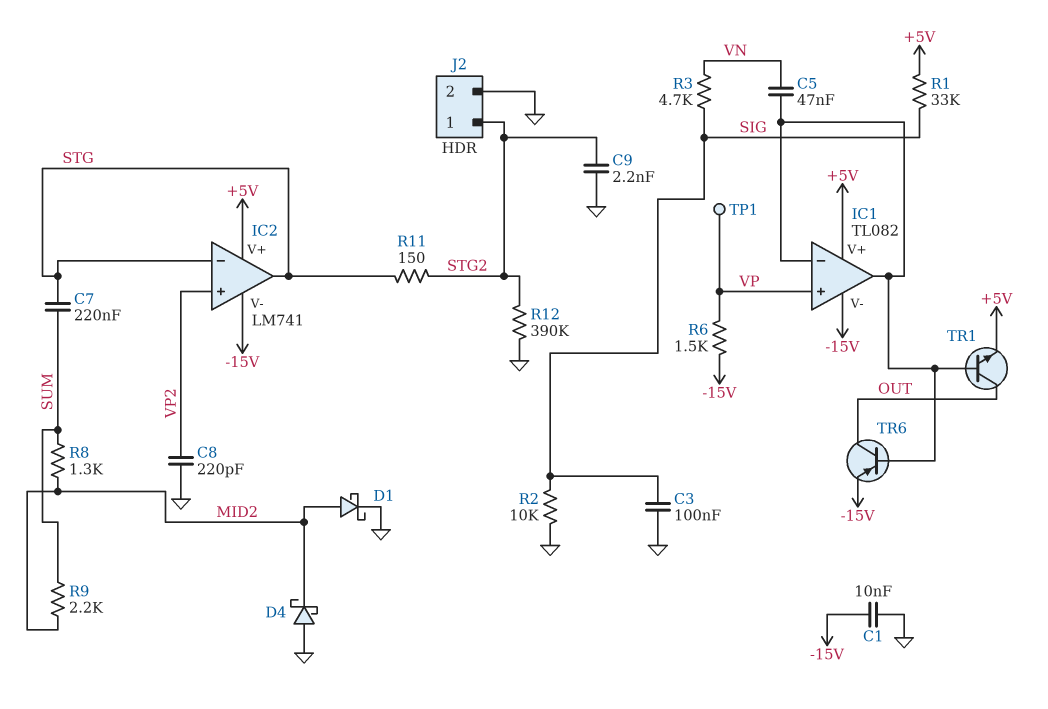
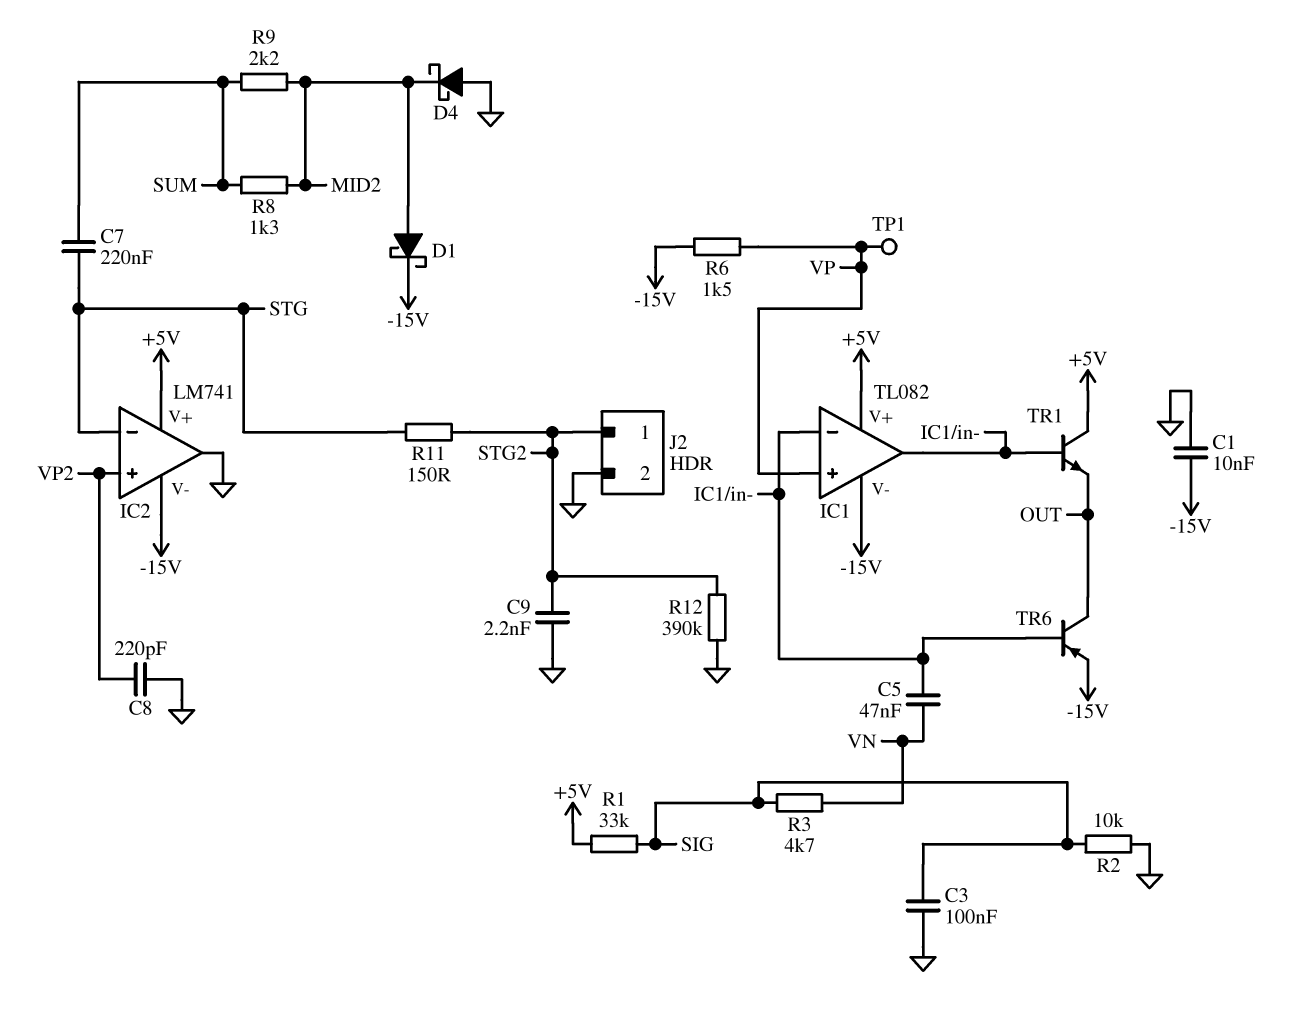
D1: schottky (A MID2, K GND) -> schottky (A MID2, K -15V)
IC2 pin out: STG -> GND
TR1: NPN (B IC1/in-, C OUT, E +5V) -> NPN (B IC1/in-, C +5V, E OUT)

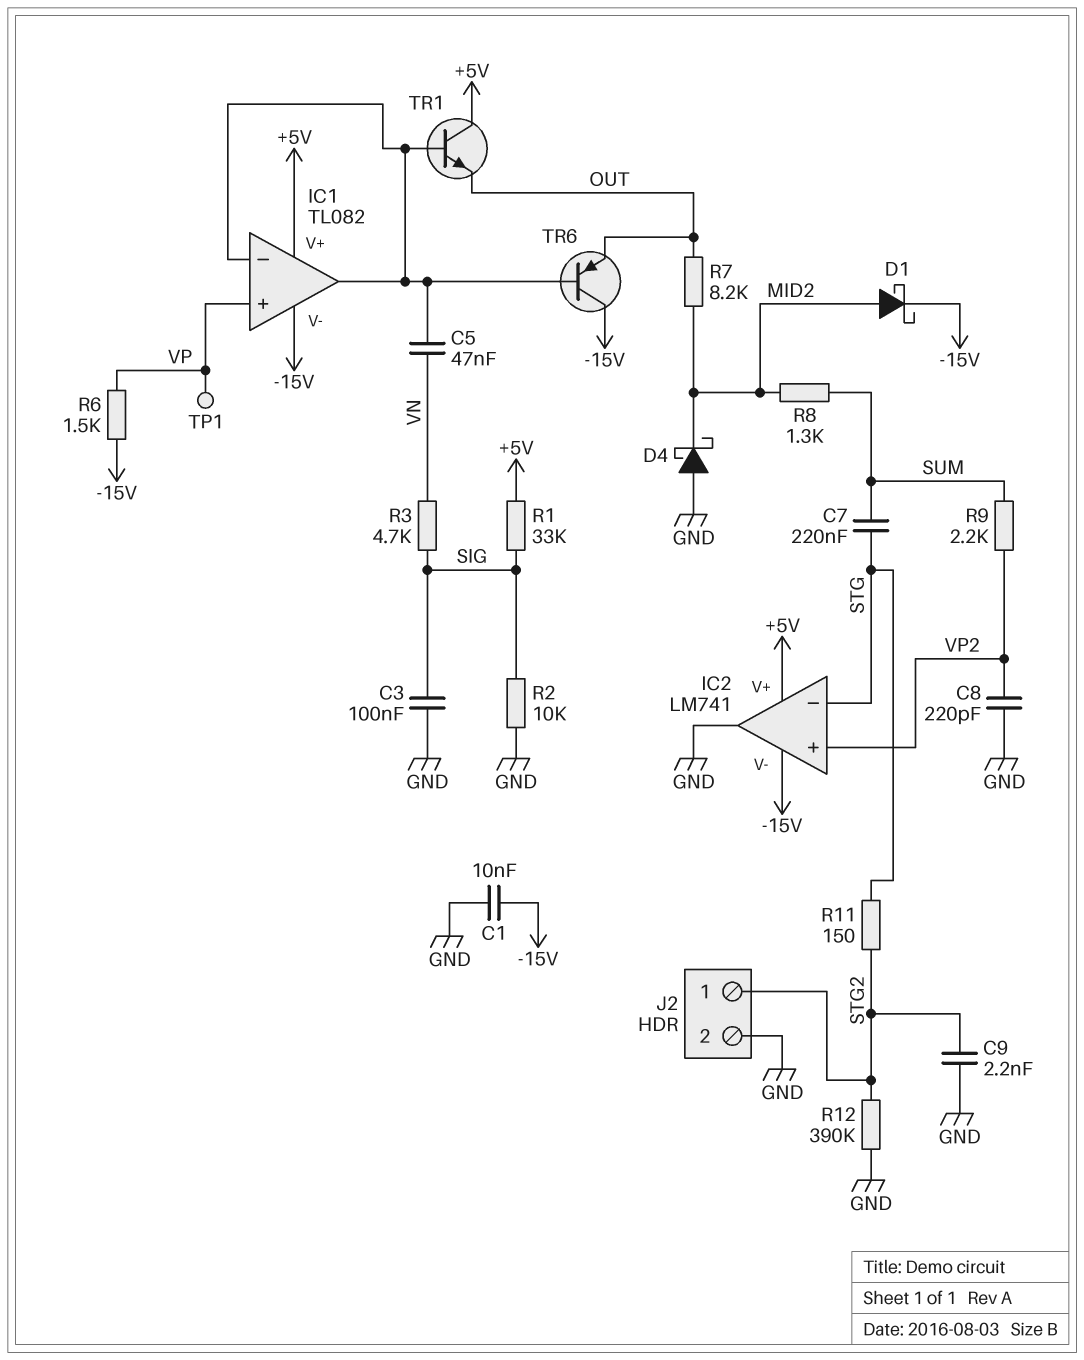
R7: none -> 8.2k (MID2, OUT)
R9: 2.2k (MID2, SUM) -> 2.2k (SUM, VP2)
TR6: PNP (B IC1/in-, C OUT, E -15V) -> PNP (B IC1/in-, C -15V, E OUT)

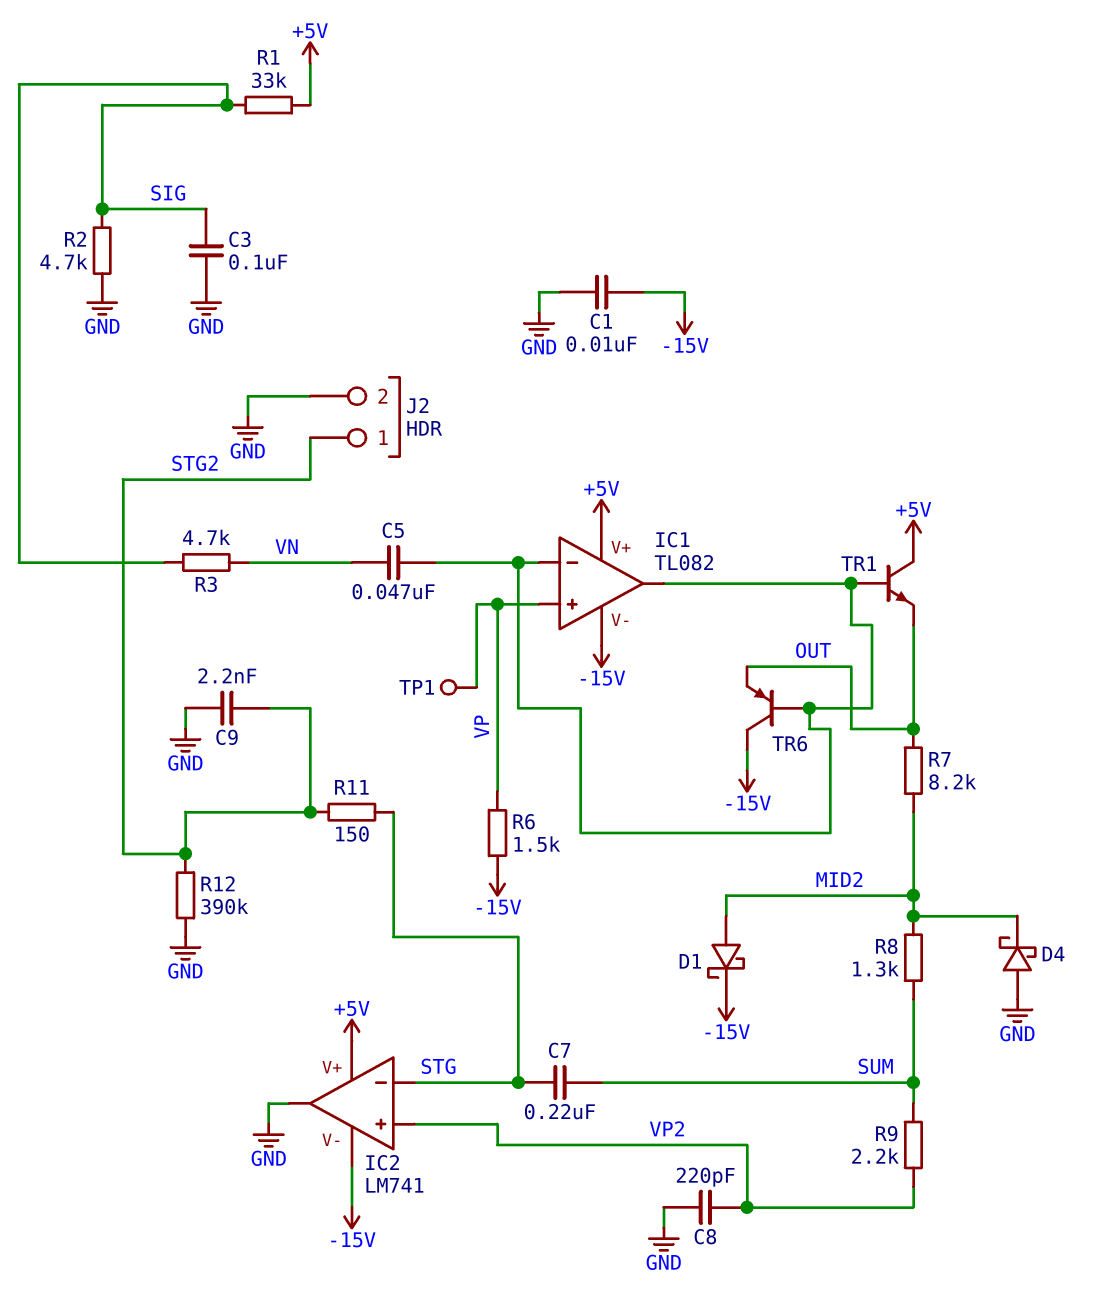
R2: 10k (GND, SIG) -> 4.7k (GND, SIG)

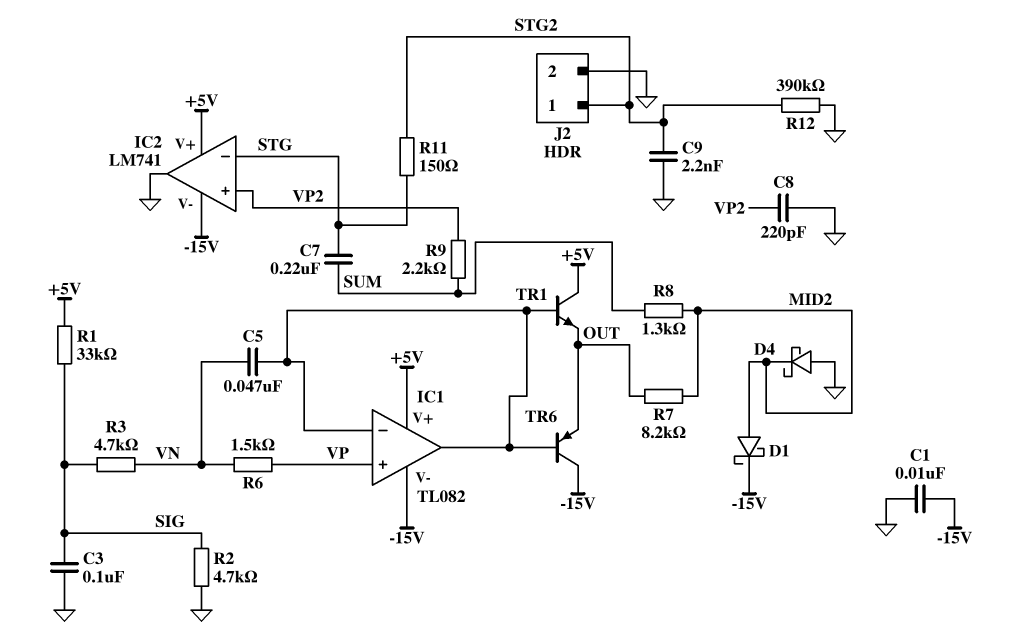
R6: 1.5k (-15V, VP) -> 1.5k (VN, VP)
TP1: test point (VP) -> none

